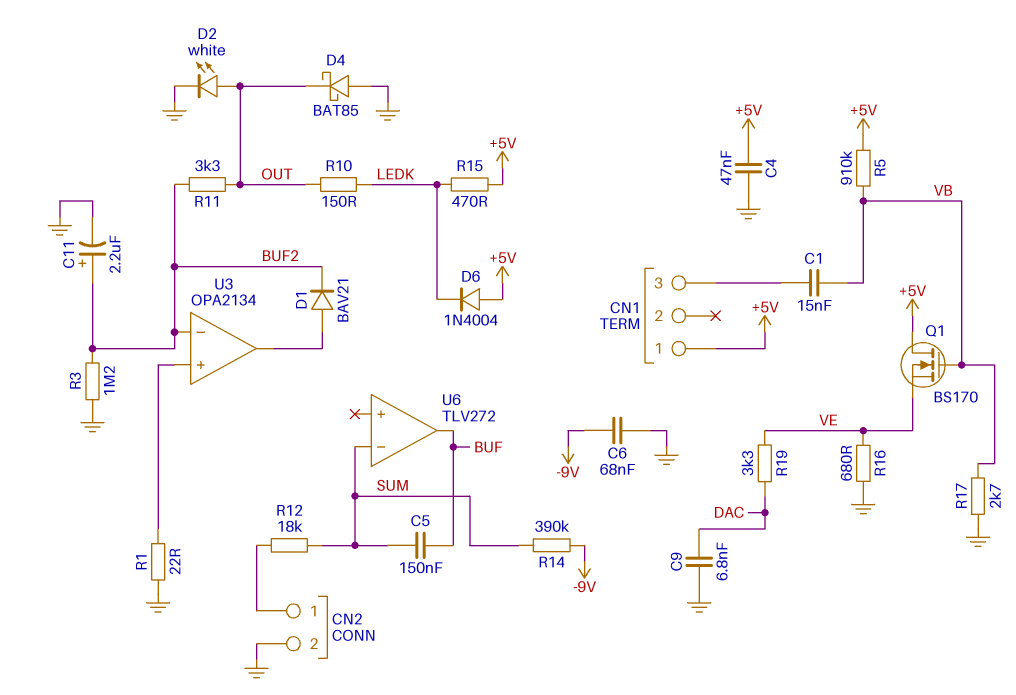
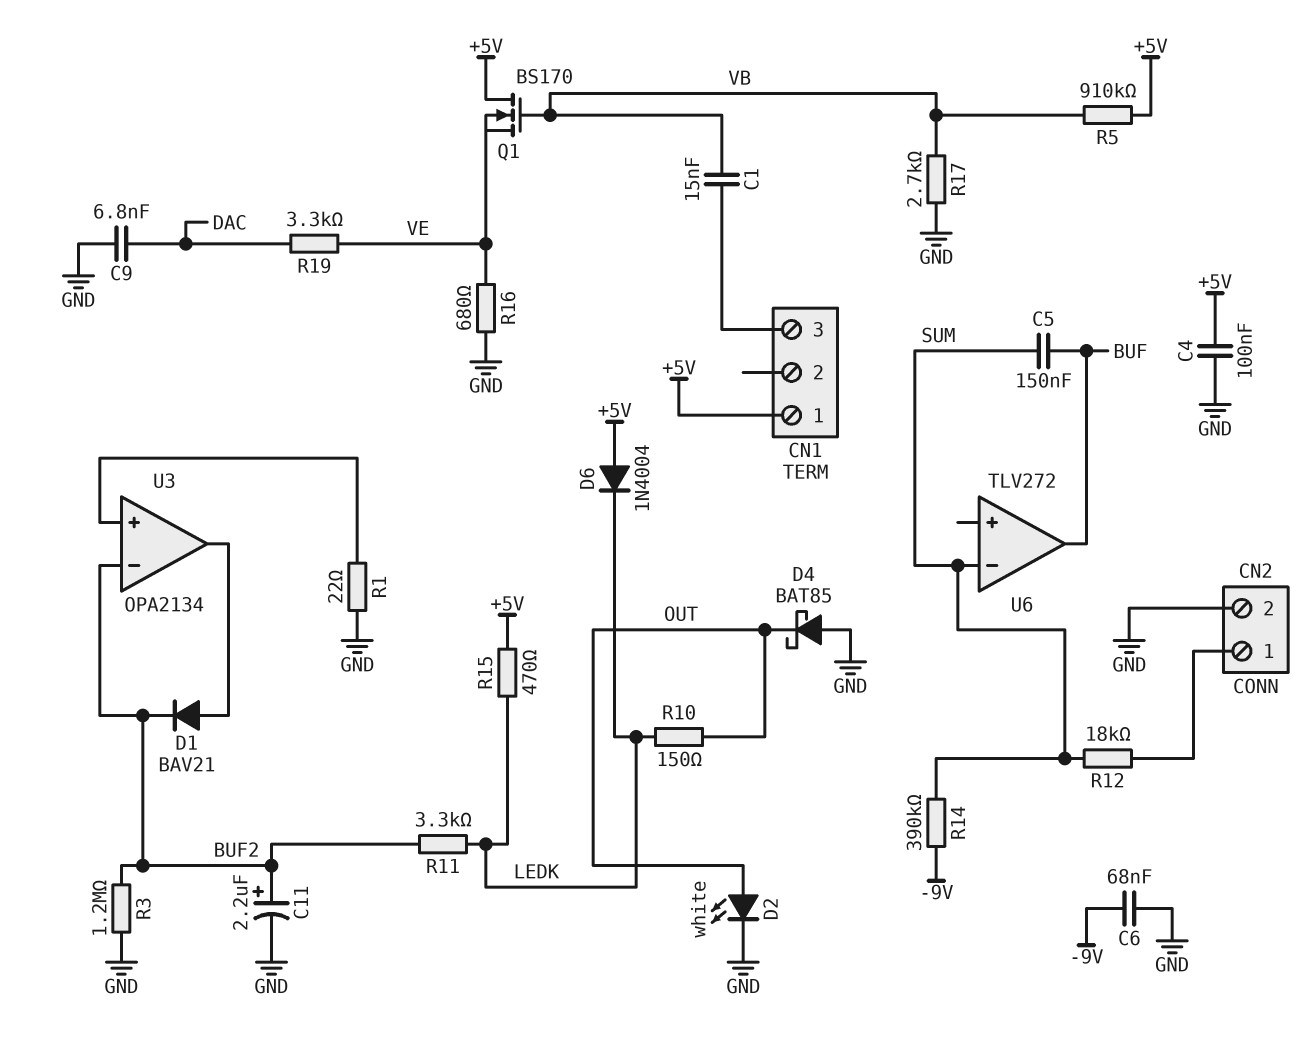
C4: 47nF (+5V, GND) -> 100nF (+5V, GND)
R11: 3.3k (BUF2, OUT) -> 3.3k (BUF2, LEDK)

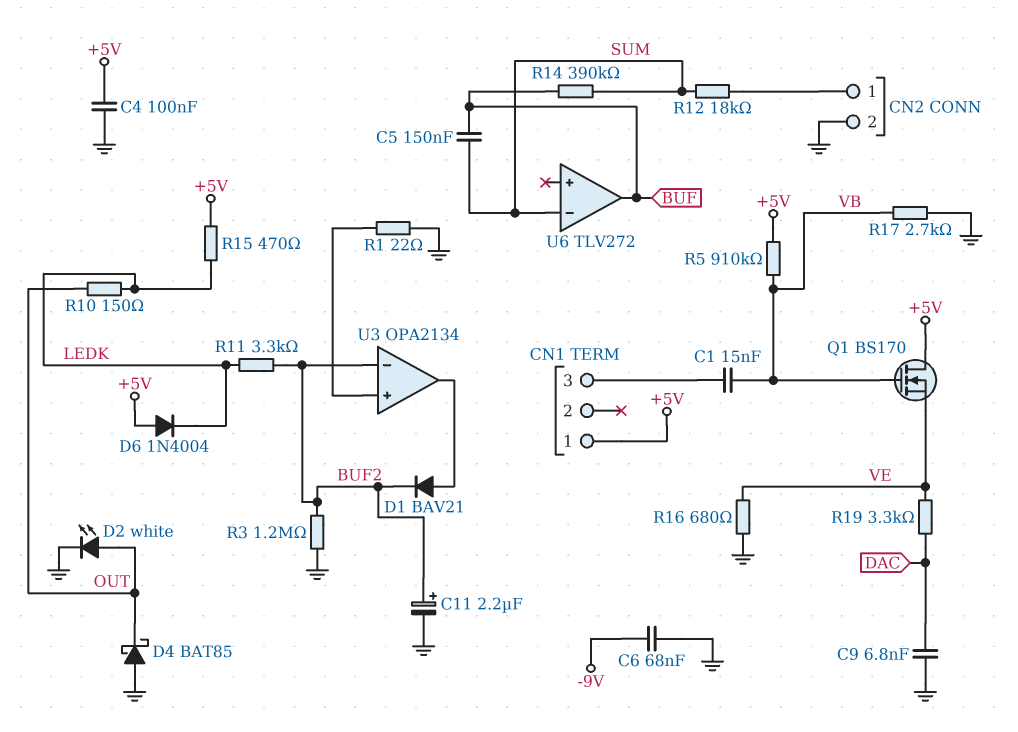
R14: 390k (-9V, SUM) -> 390k (BUF, SUM)

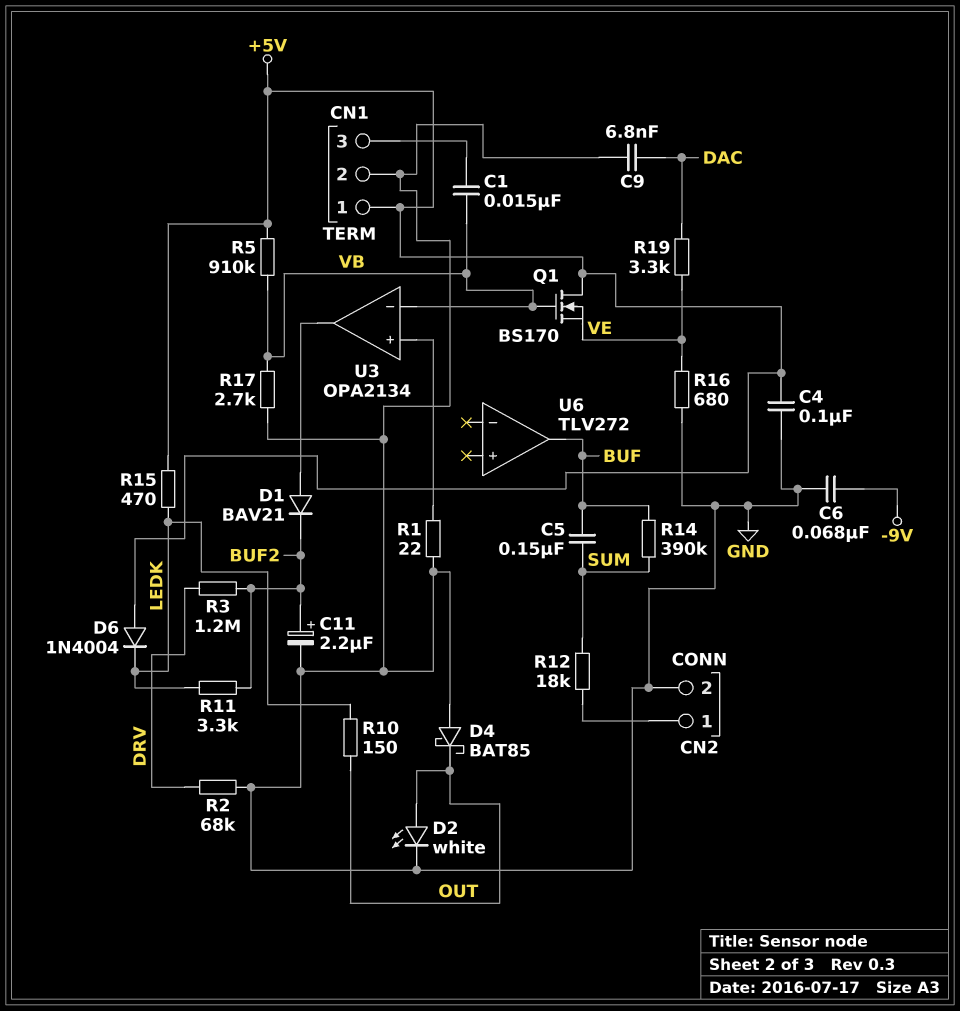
CN1 pin 2: none -> GND
R2: none -> 68k (DRV, GND)
R3: 1.2M (BUF2, GND) -> 1.2M (BUF2, DRV)
U3 pin in-: BUF2 -> VB
U6 pin in-: SUM -> none

